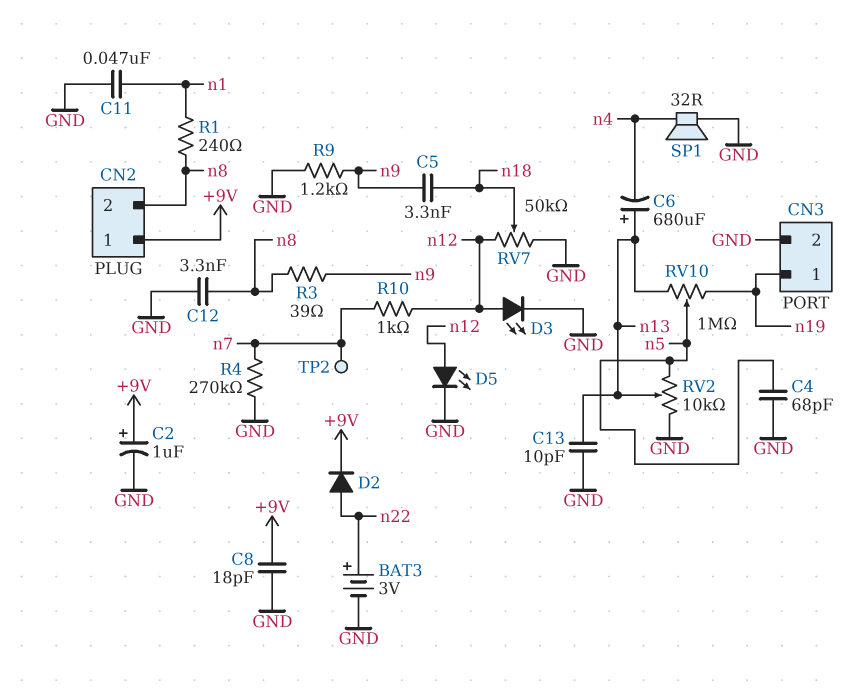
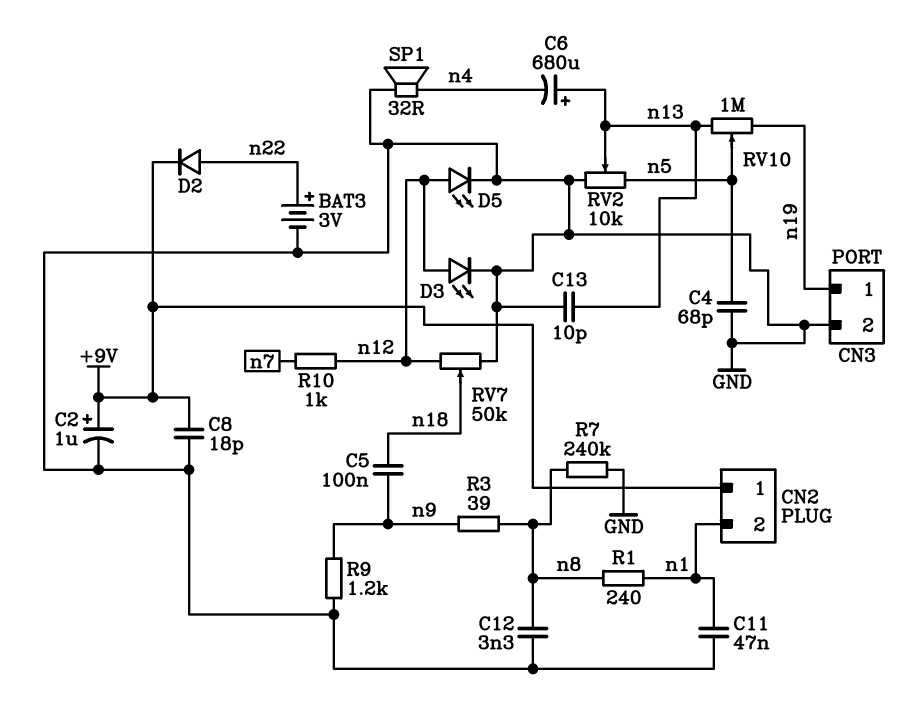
C5: 3.3nF (n9, n18) -> 100nF (n9, n18)
CN2 pin 2: n8 -> n1
R4: 270k (GND, n7) -> none
R7: none -> 240k (GND, n8)
TP2: test point (n7) -> none

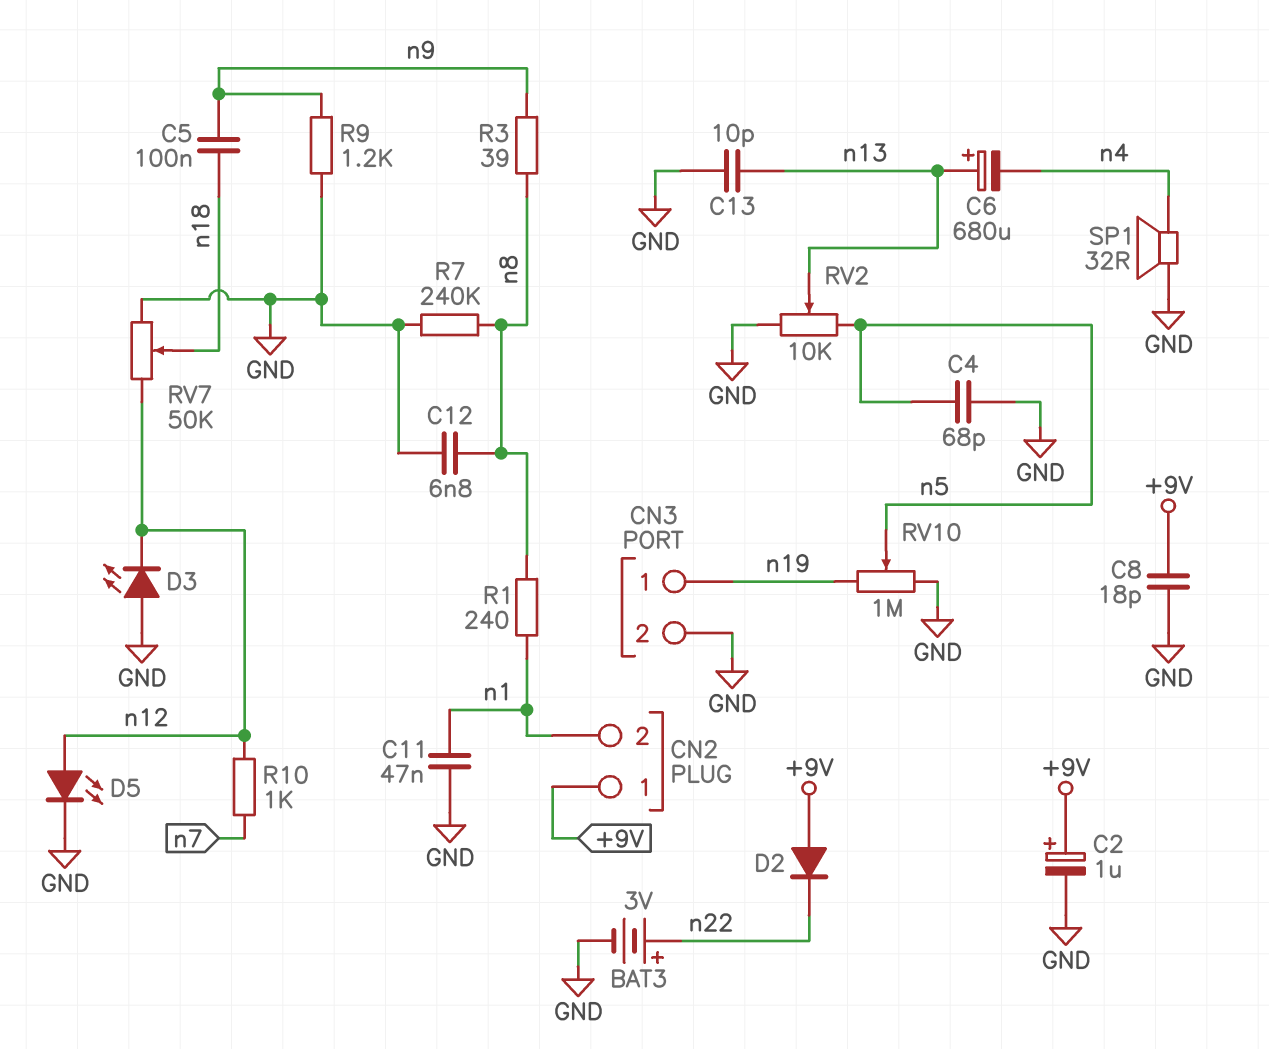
C12: 3.3nF (GND, n8) -> 6.8nF (GND, n8)
D2: diode (A n22, K +9V) -> diode (A +9V, K n22)
D3: LED (A n12, K GND) -> LED (A GND, K n12)
RV10: 1M (n13, n19, wiper n5) -> 1M (GND, n19, wiper n5)

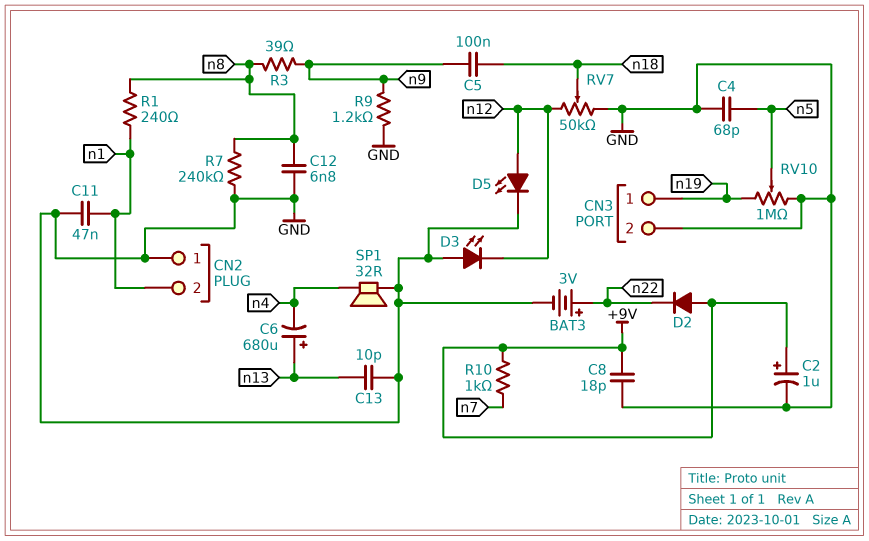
CN2 pin 1: +9V -> GND
R10: 1k (n7, n12) -> 1k (+9V, n7)
RV2: 10k (GND, n5, wiper n13) -> none

